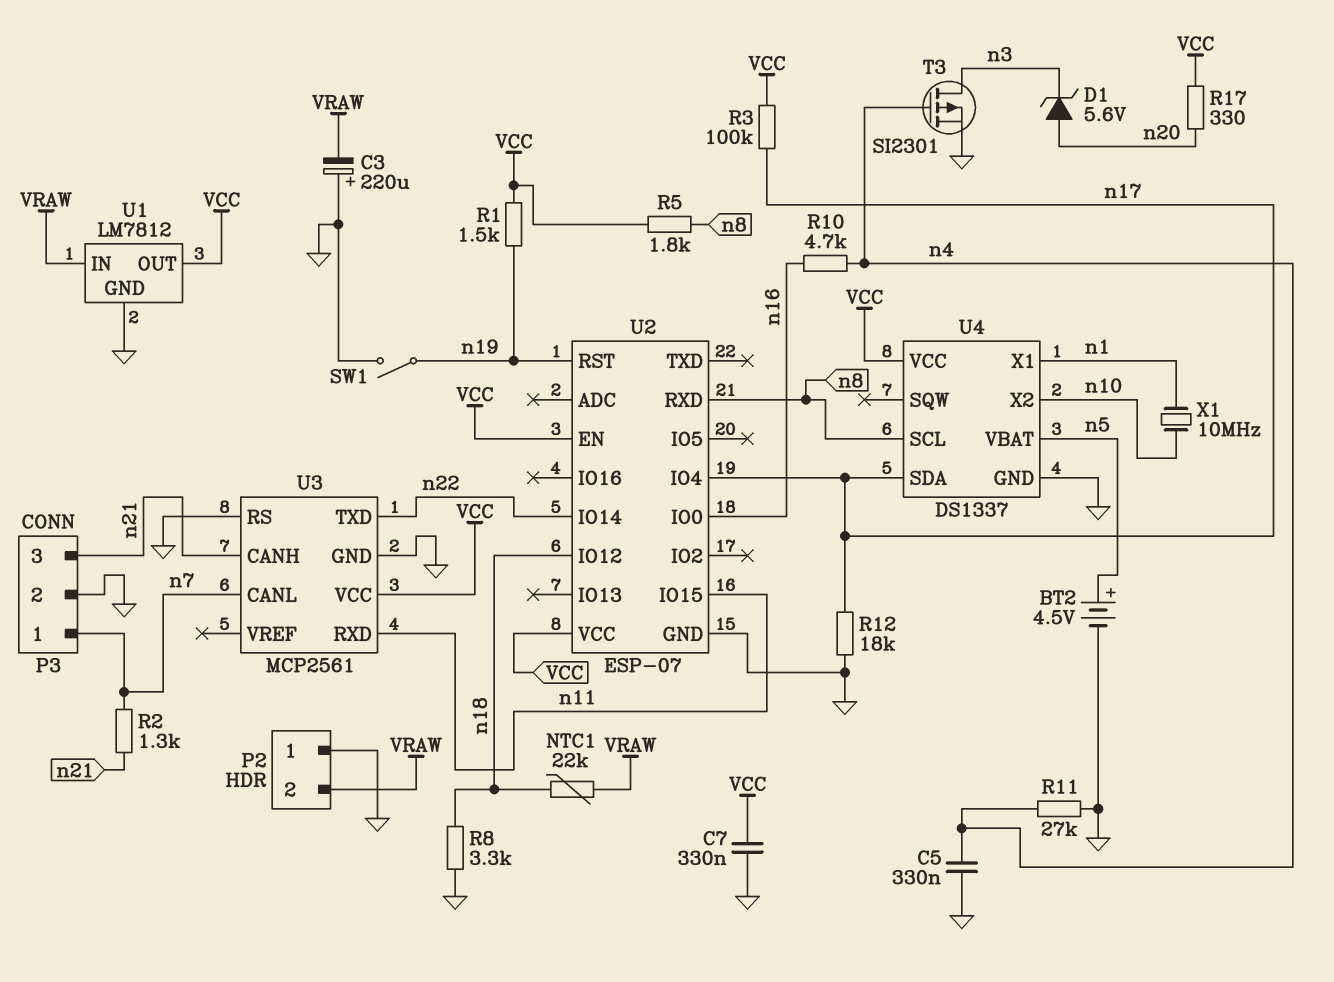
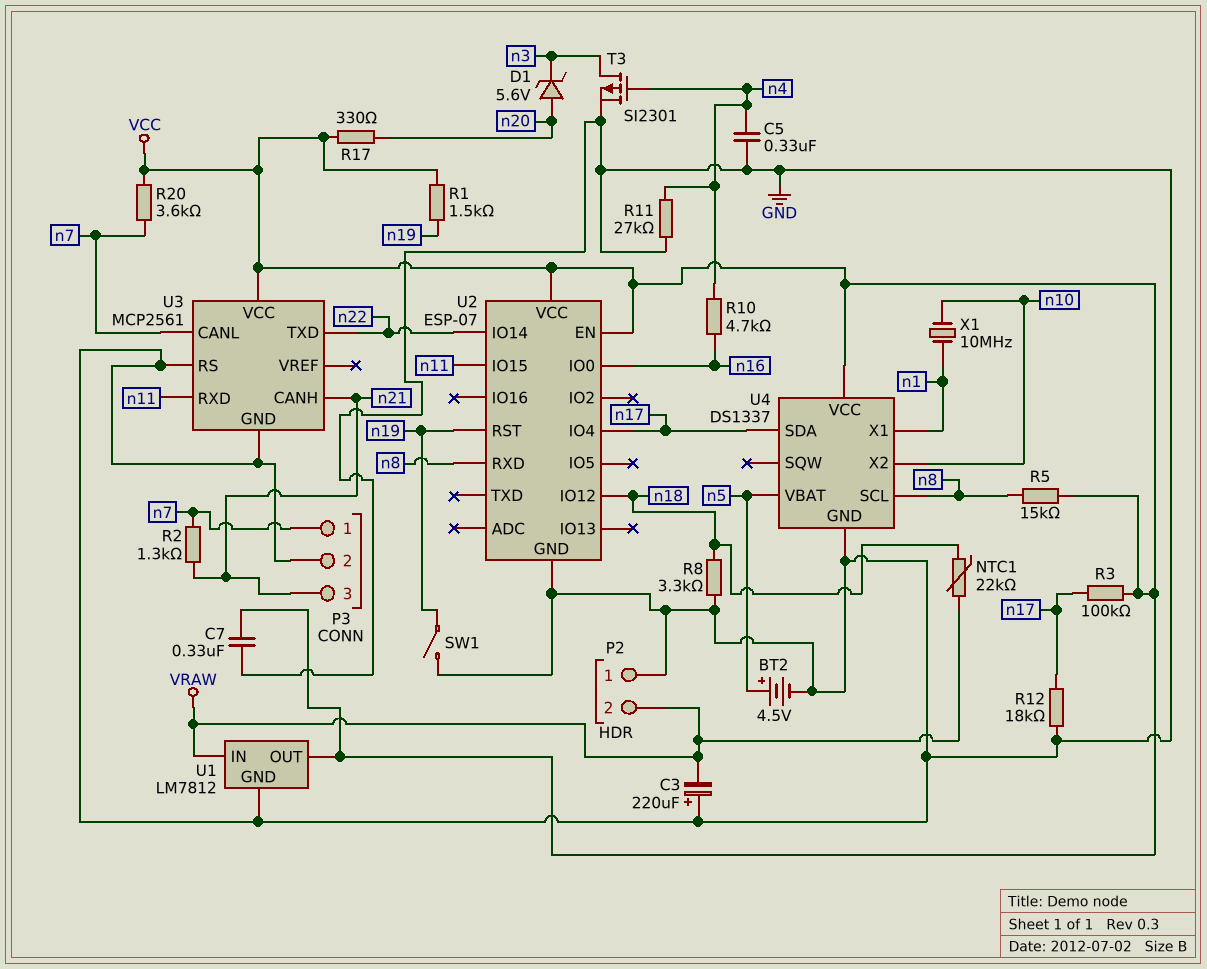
R5: 1.8k (VCC, n8) -> 15k (VCC, n8)
R20: none -> 3.6k (VCC, n7)

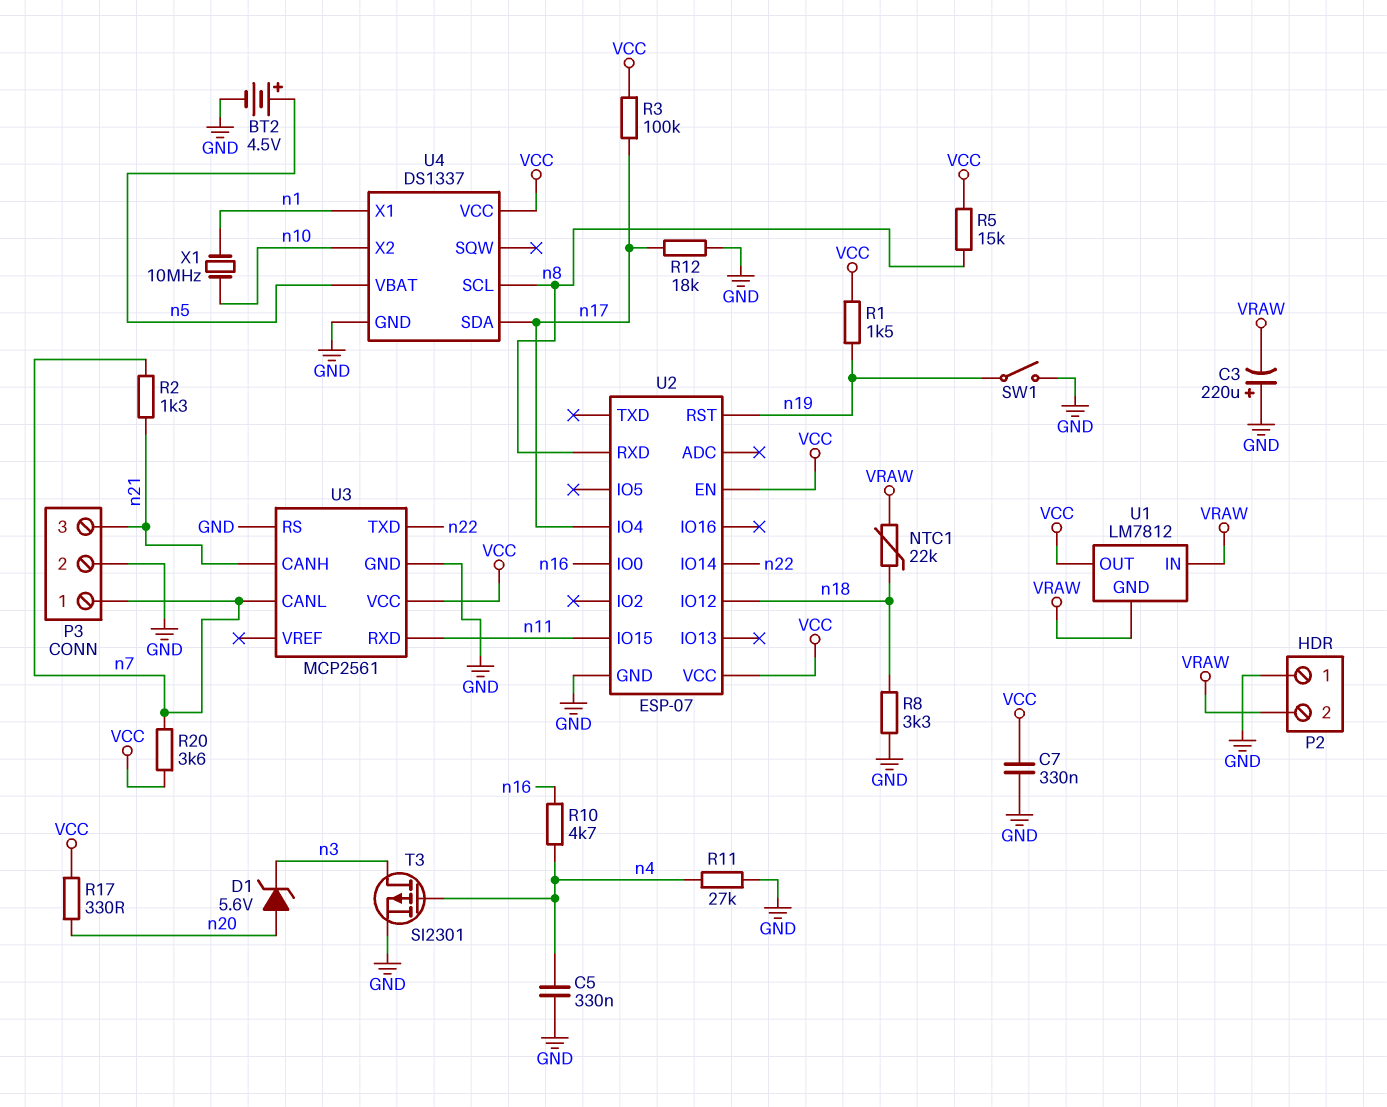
U1 pin GND: GND -> VRAW

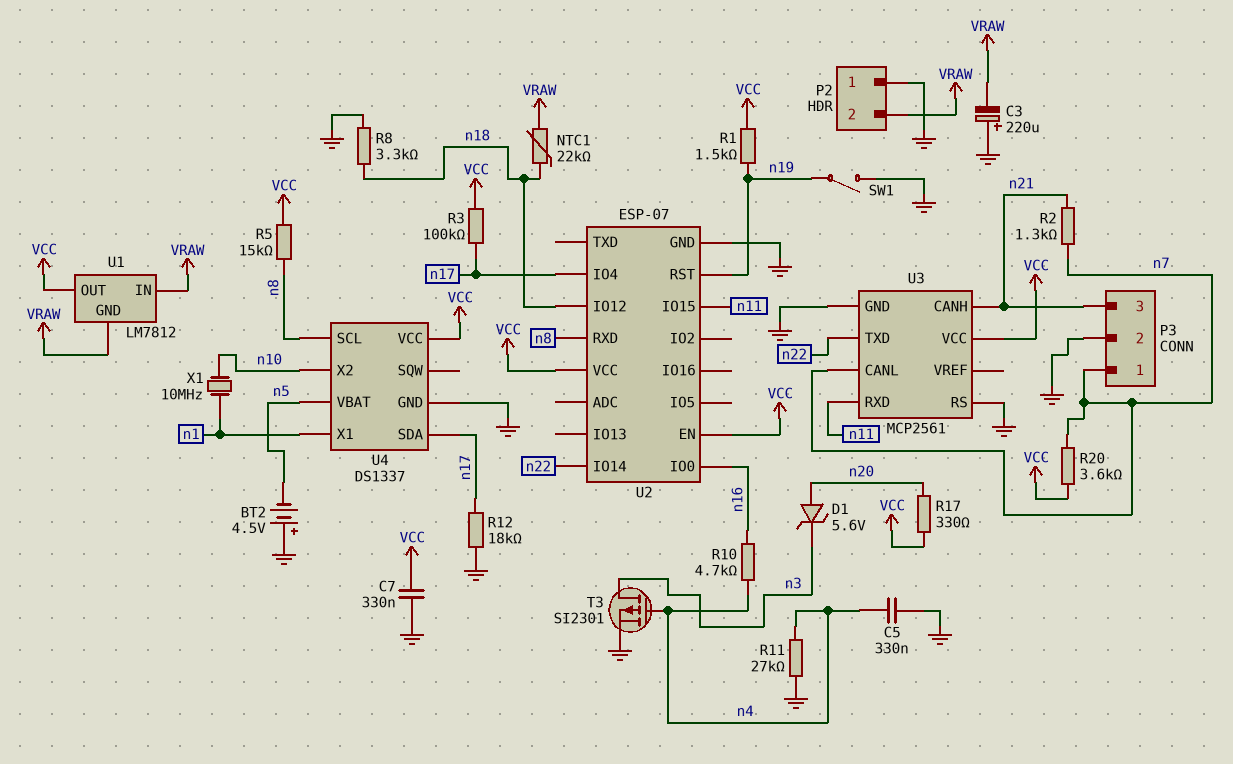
BT2: 4.5V (plus n5, minus GND) -> 4.5V (plus GND, minus n5)

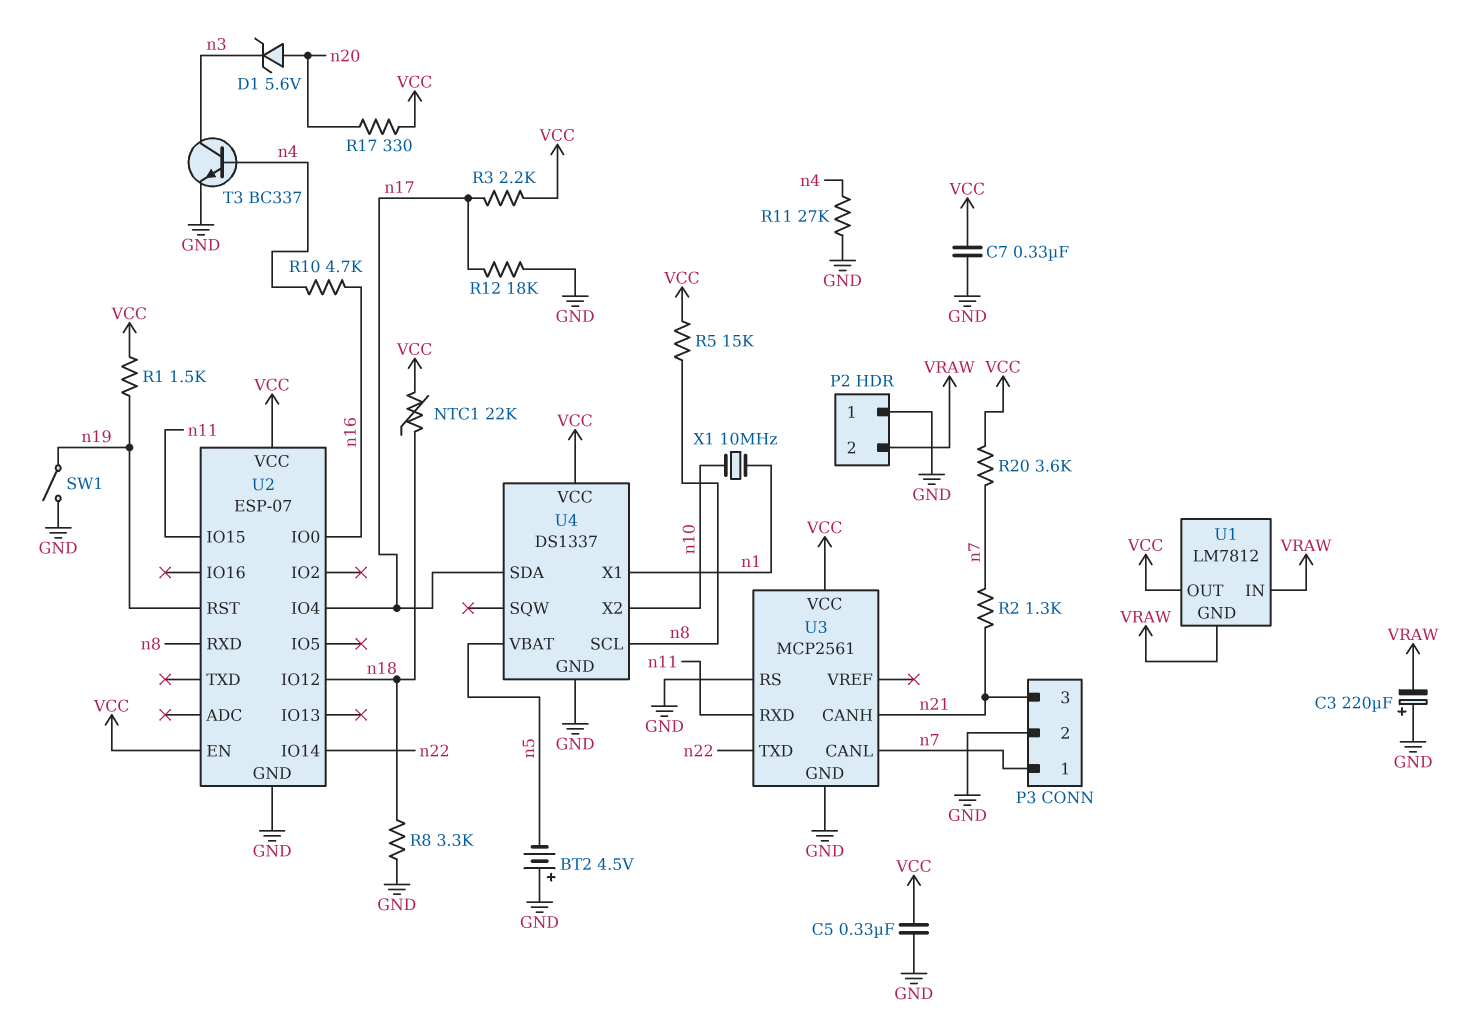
C5: 330nF (GND, n4) -> 330nF (GND, VCC)
NTC1: 22k (VRAW, n18) -> 22k (VCC, n18)
R3: 100k (VCC, n17) -> 2.2k (VCC, n17)
T3: PMOS SI2301 (G n4, D n3, S GND) -> NPN BC337 (B n4, C n3, E GND)

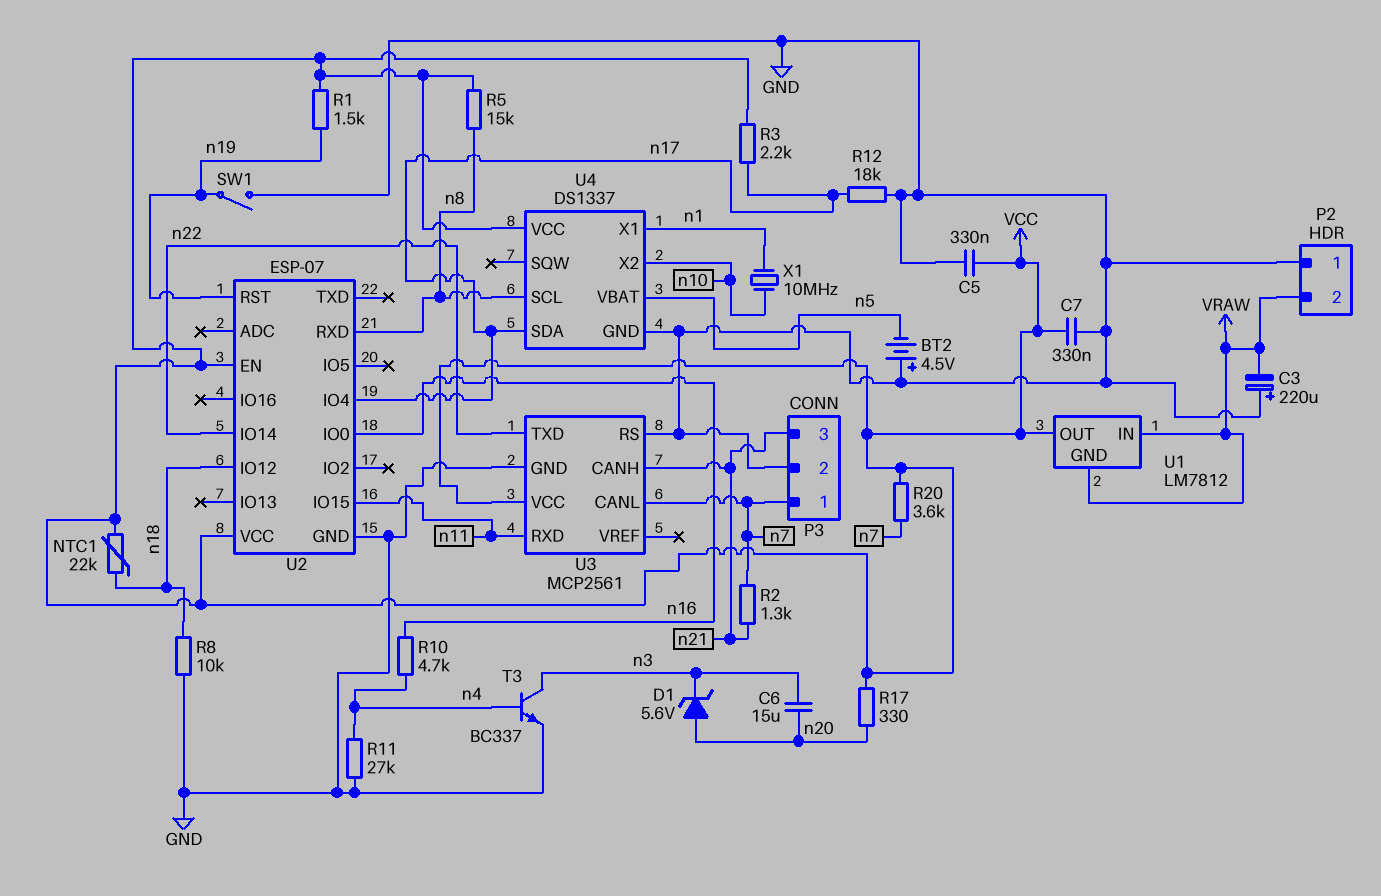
C6: none -> 15uF (n3, n20)
R8: 3.3k (GND, n18) -> 10k (GND, n18)

